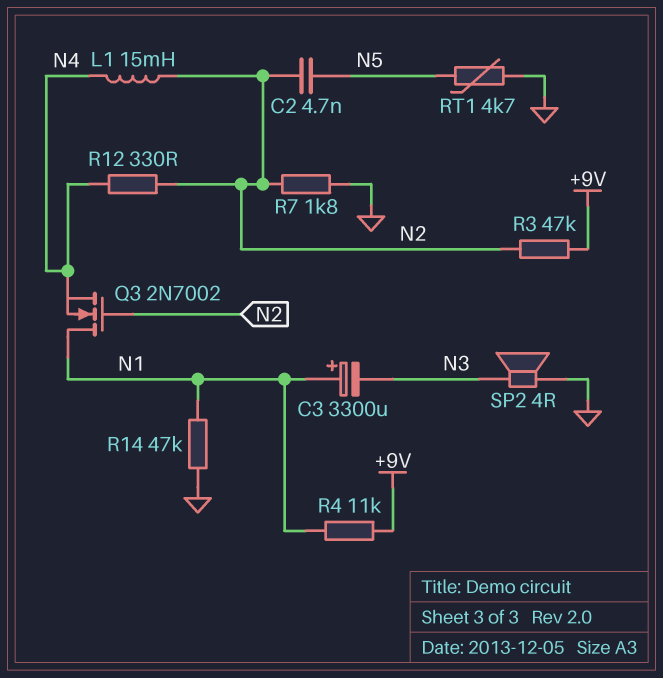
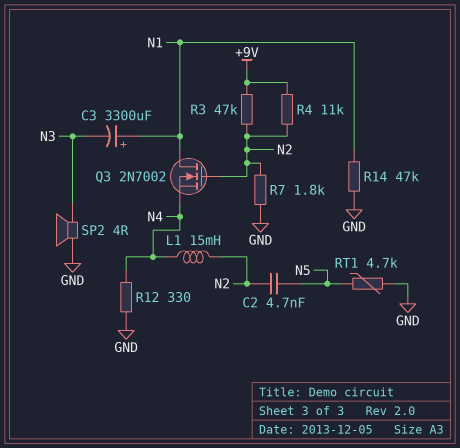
R4: 11k (+9V, N1) -> 11k (+9V, N2)
R12: 330 (N2, N4) -> 330 (GND, N4)

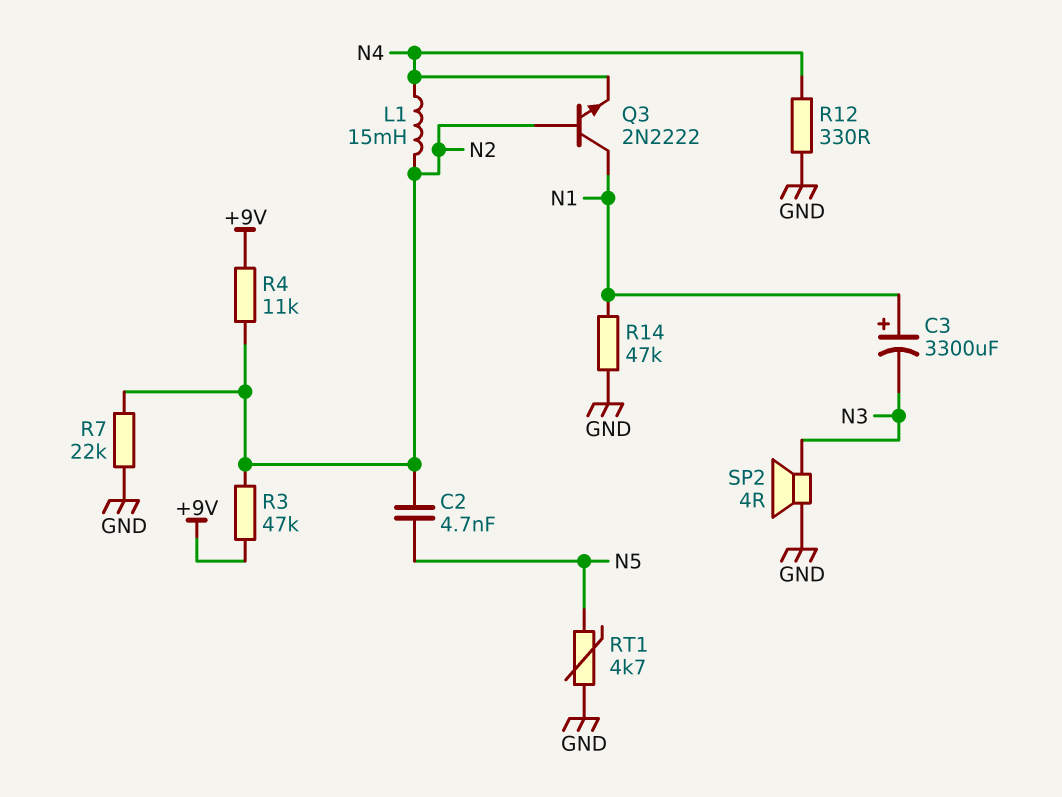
Q3: NMOS 2N7002 (G N2, D N1, S N4) -> NPN 2N2222 (B N2, C N1, E N4)
R7: 1.8k (GND, N2) -> 22k (GND, N2)

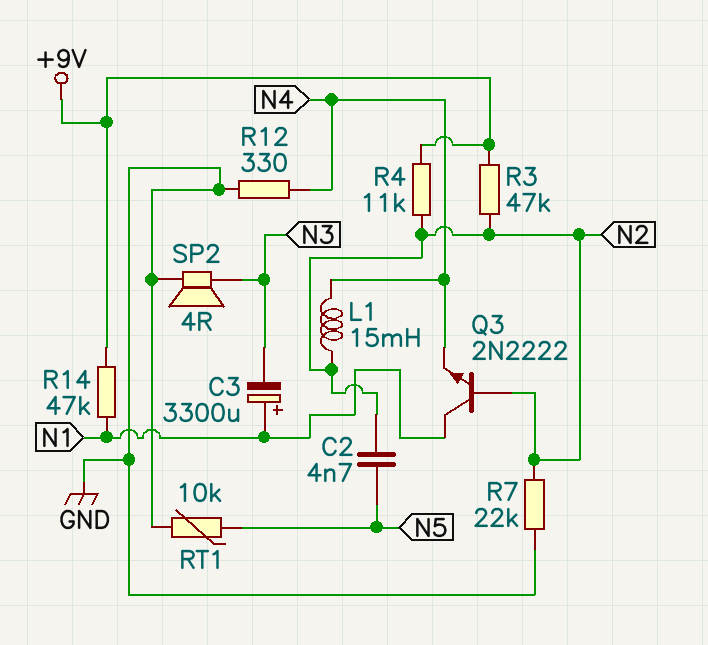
R14: 47k (GND, N1) -> 47k (+9V, N1)
RT1: 4.7k (GND, N5) -> 10k (GND, N5)

